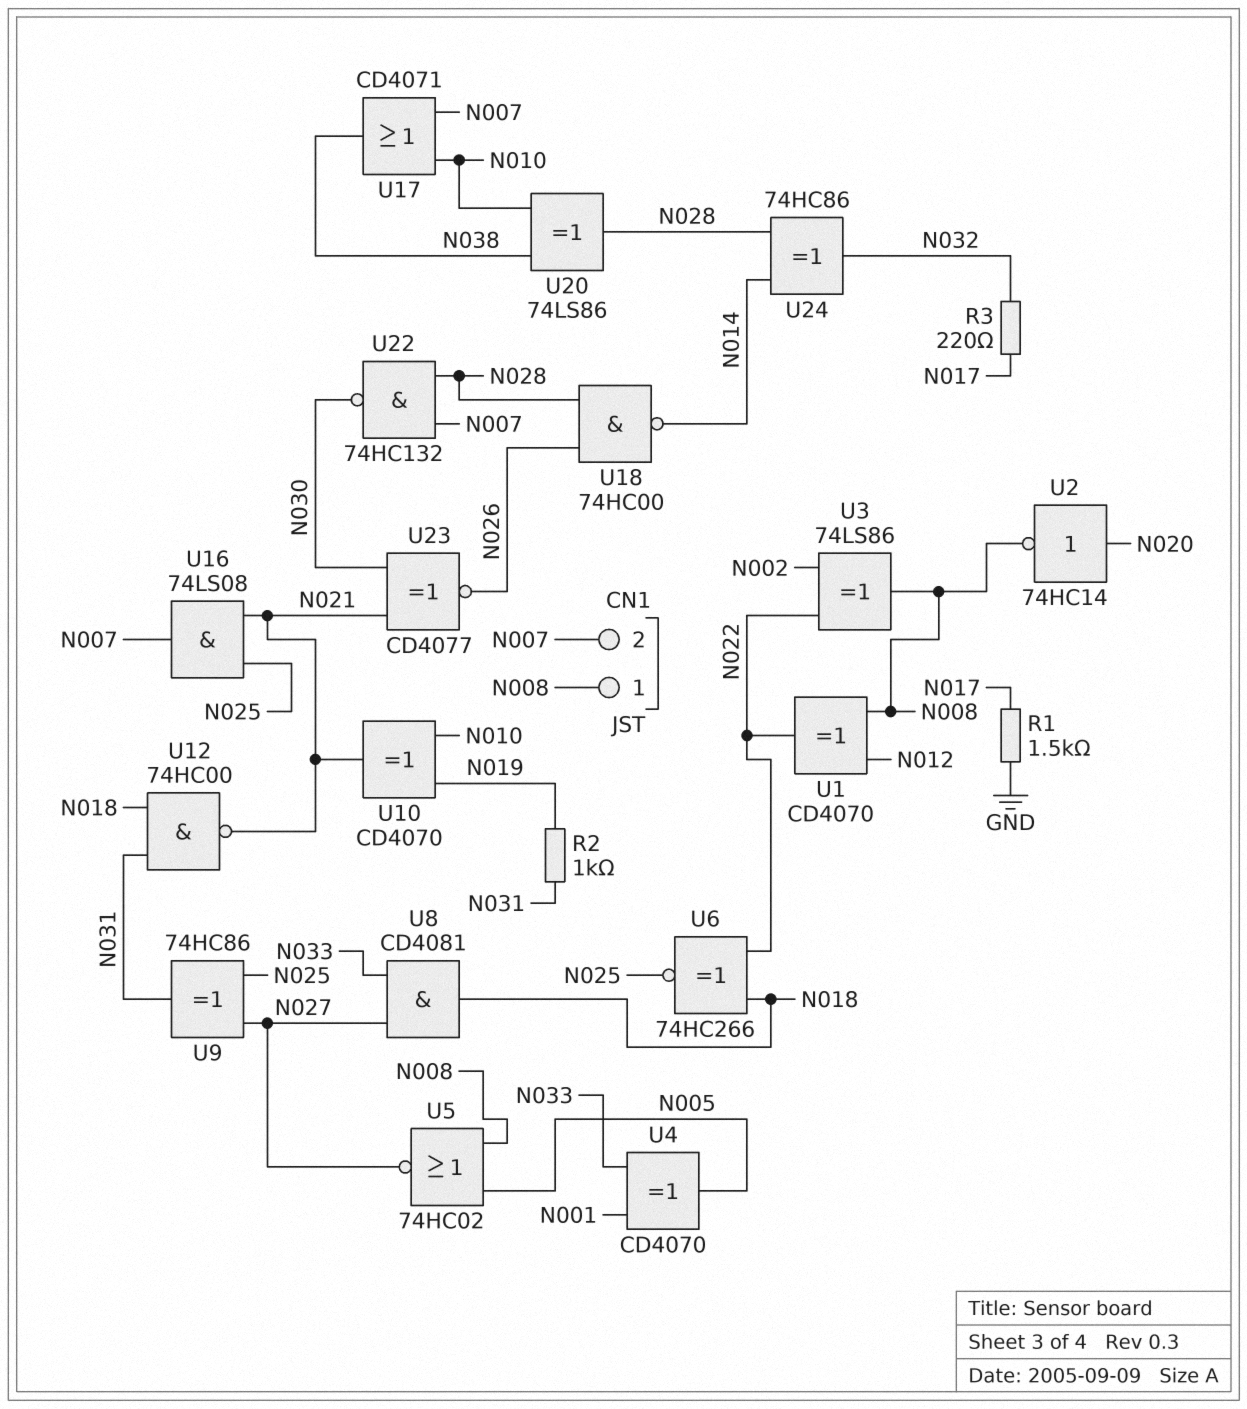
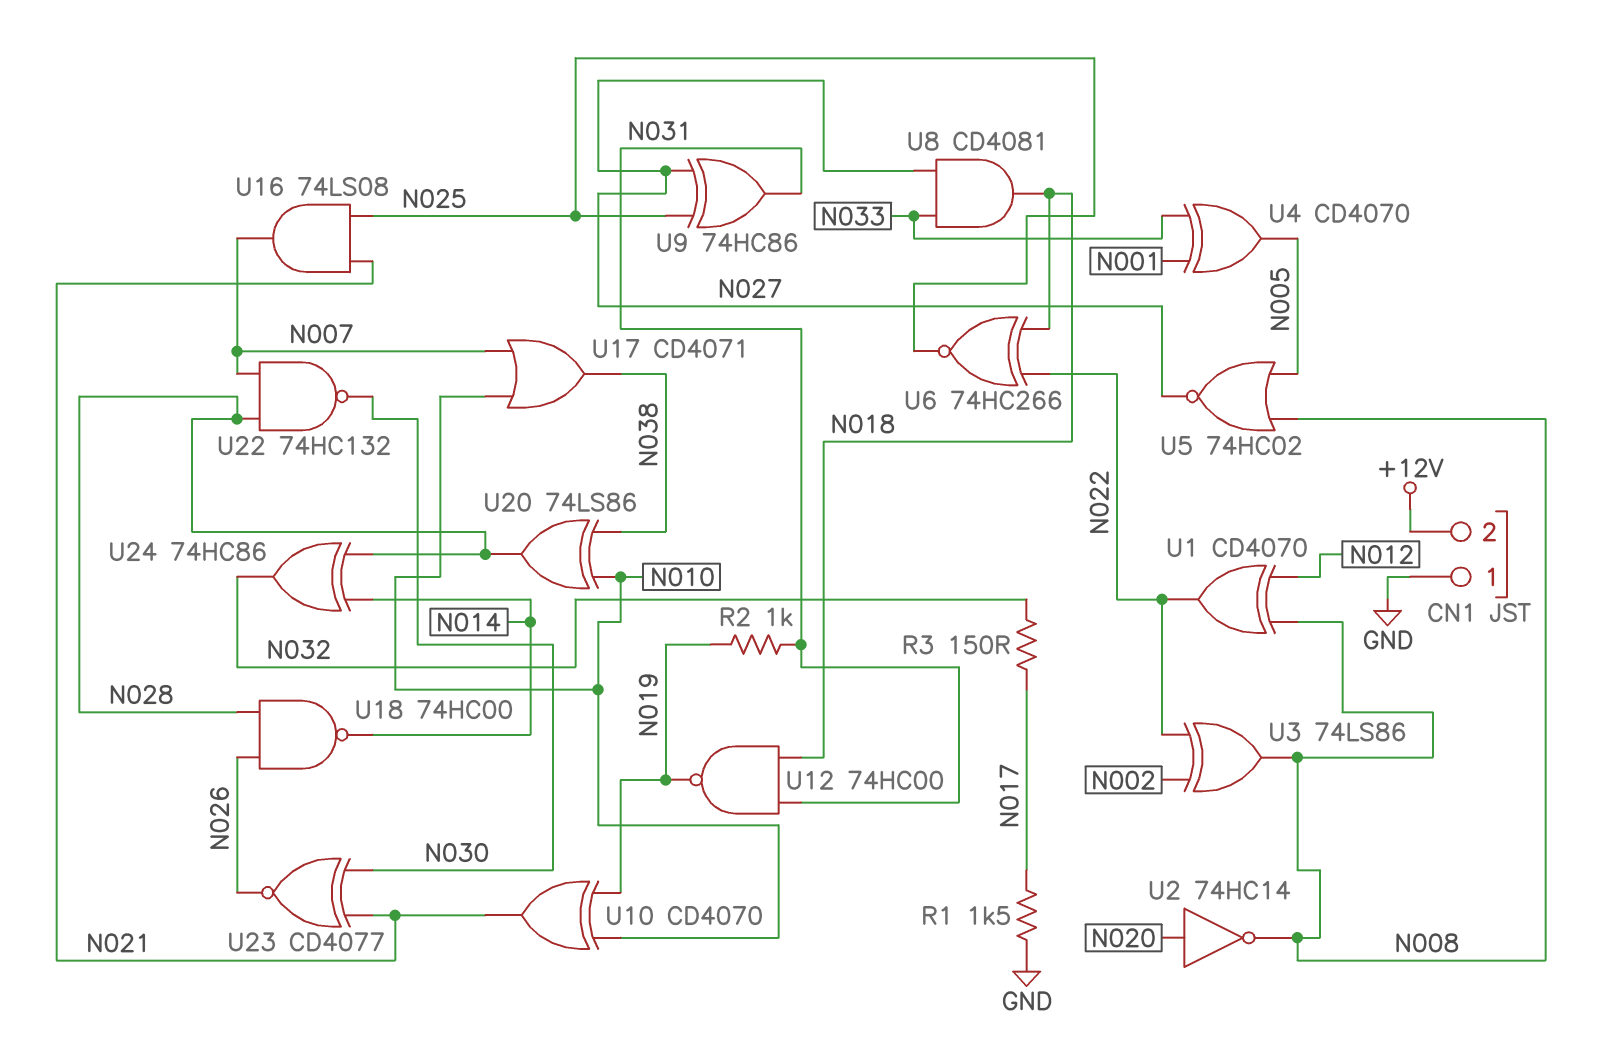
CN1 pin 1: N008 -> GND
CN1 pin 2: N007 -> +12V
R3: 220 (N017, N032) -> 150 (N017, N032)
U12: NAND 74HC00 (in N018, in N031, out N021) -> NAND 74HC00 (in N018, in N031, out N019)

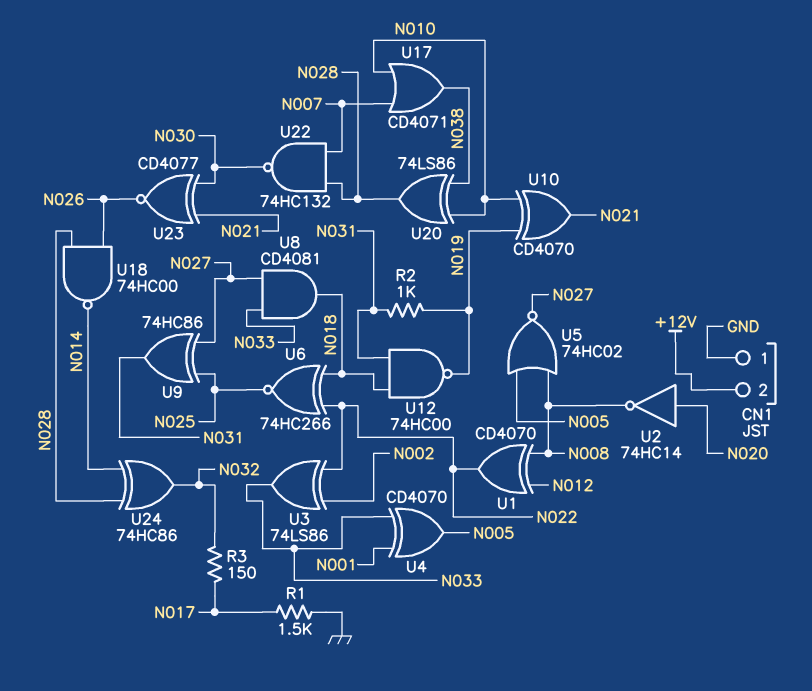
U3: XOR 74LS86 (in N002, in N022, out N008) -> XOR 74LS86 (in N002, in N022, out N033)
U16: AND 74LS08 (in N021, in N025, out N007) -> none

